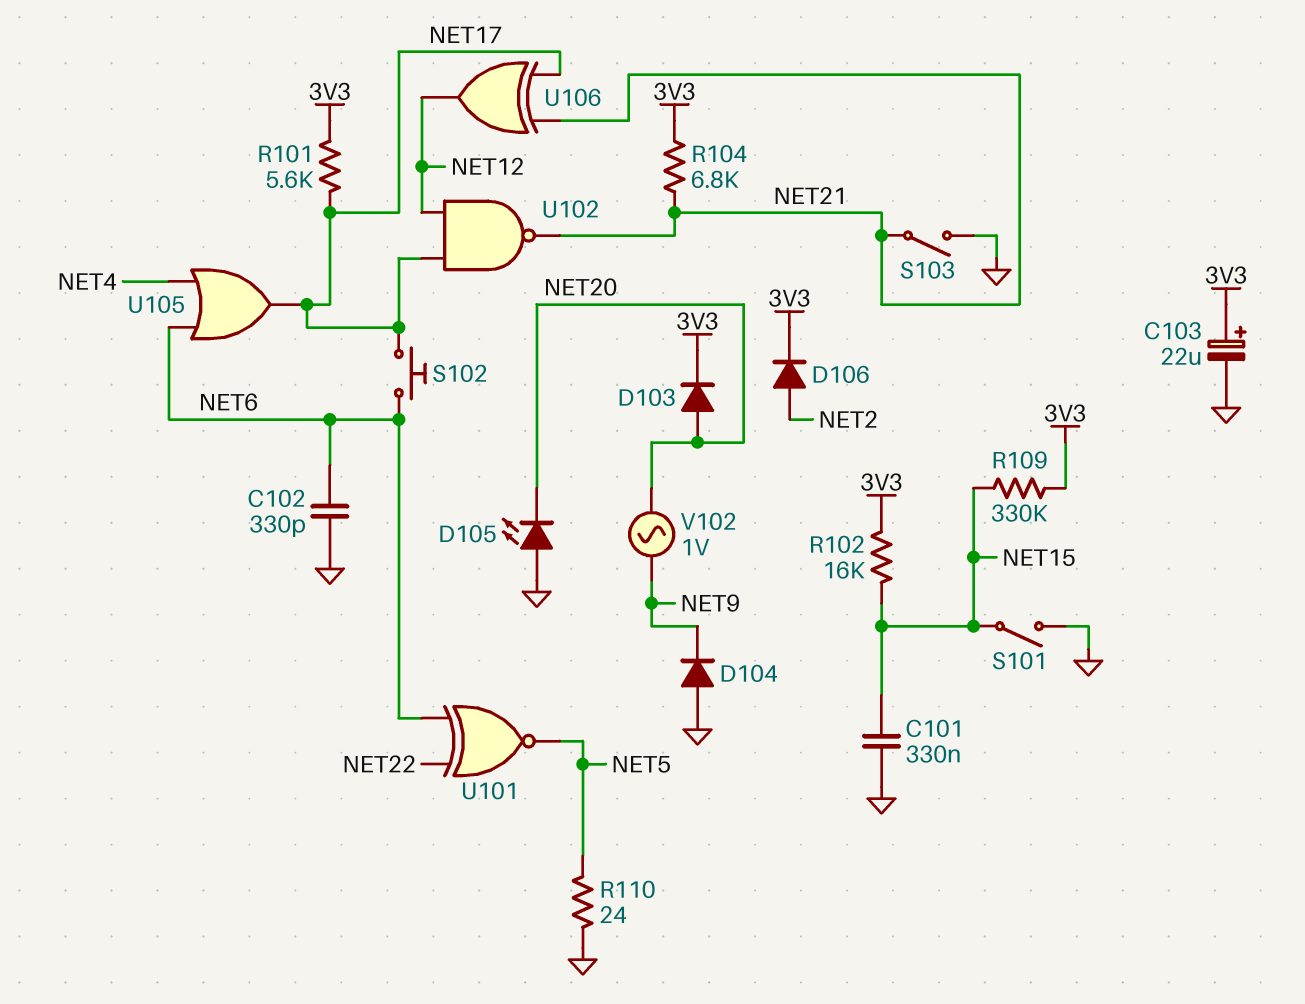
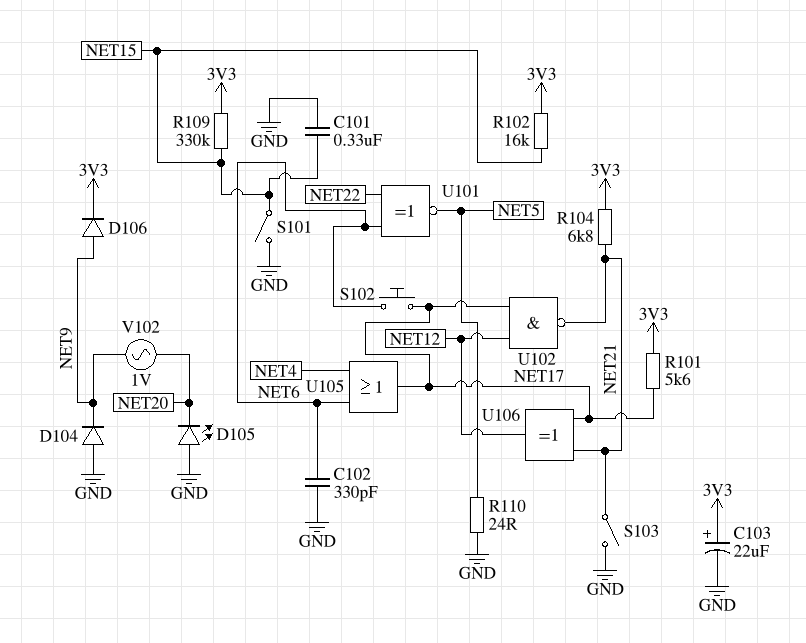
D103: diode (A NET20, K 3V3) -> none
D106: diode (A NET2, K 3V3) -> diode (A NET9, K 3V3)

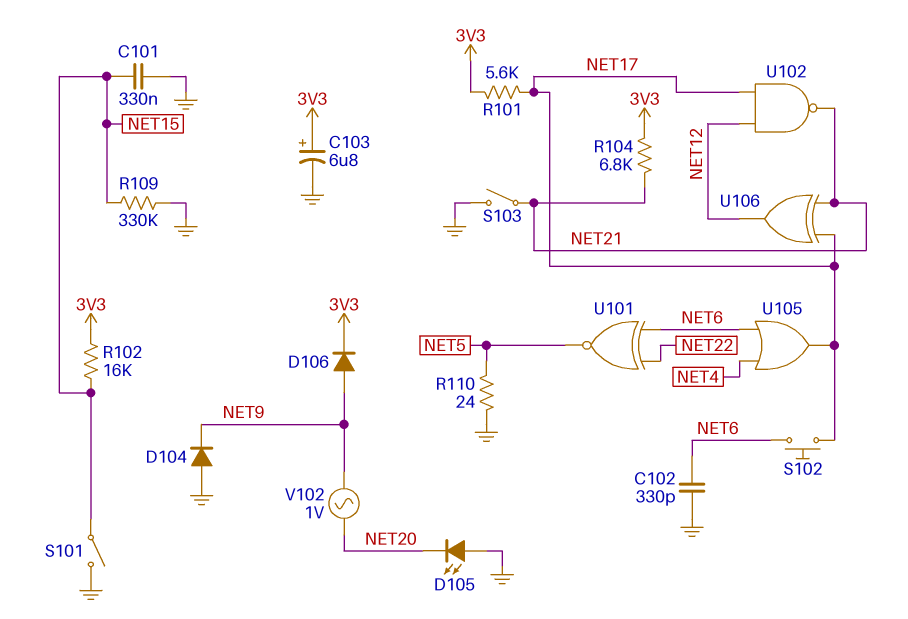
C103: 22uF (plus 3V3, minus GND) -> 6.8uF (plus 3V3, minus GND)
R109: 330k (3V3, NET15) -> 330k (GND, NET15)

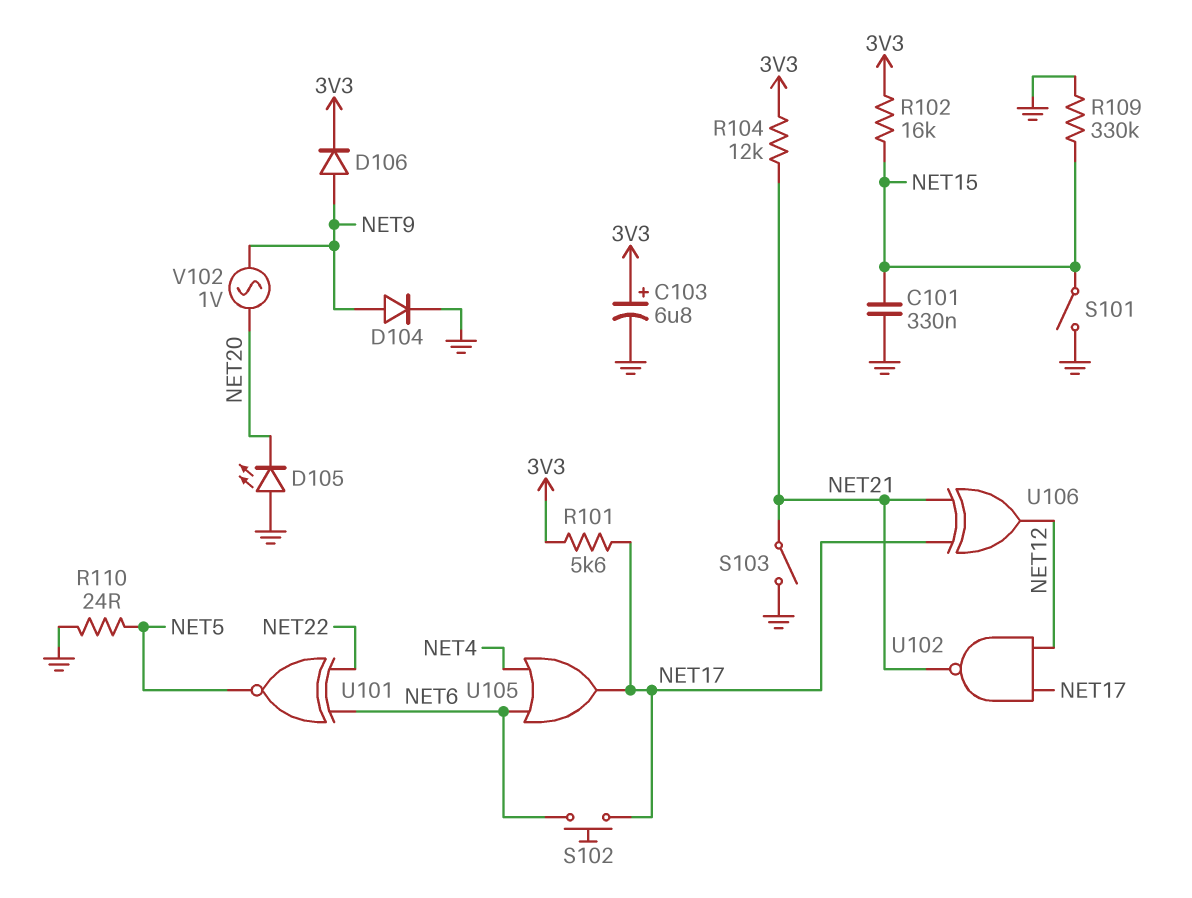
C102: 330pF (GND, NET6) -> none
D104: diode (A GND, K NET9) -> diode (A NET9, K GND)
R104: 6.8k (3V3, NET21) -> 12k (3V3, NET21)

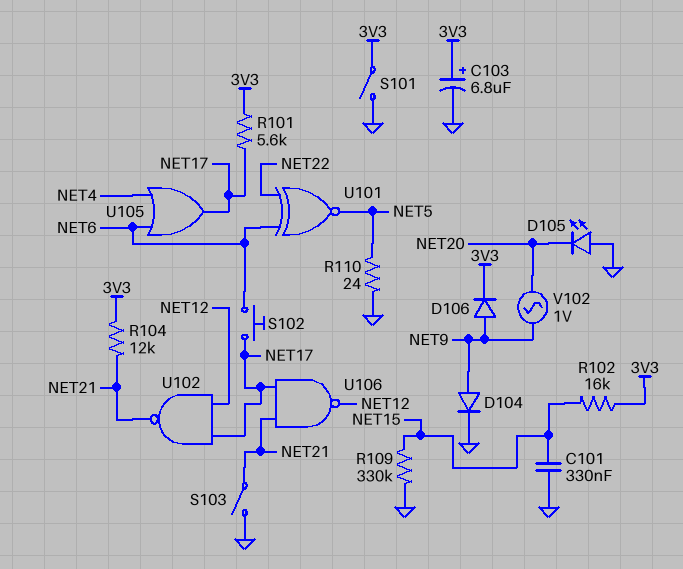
S101: switch (GND, NET15) -> switch (3V3, GND)
U106: XOR (in NET17, in NET21, out NET12) -> NAND (in NET17, in NET21, out NET12)

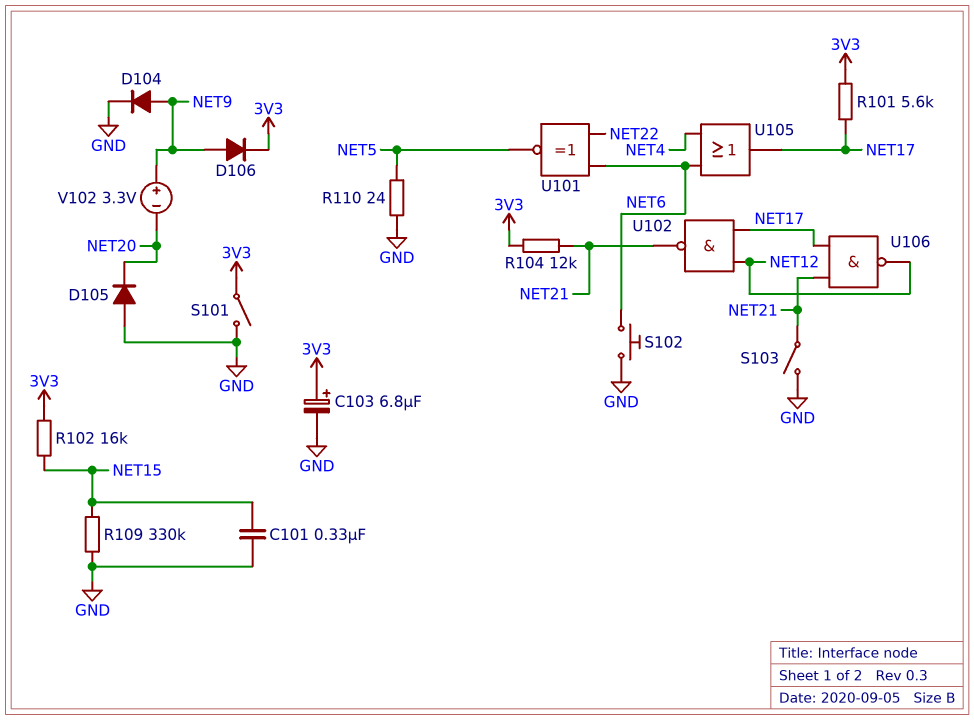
D105: LED (A GND, K NET20) -> diode (A GND, K NET20)
S102: button (NET6, NET17) -> button (GND, NET6)
V102: AC 1V (NET9, NET20) -> 3.3V (plus NET9, minus NET20)

